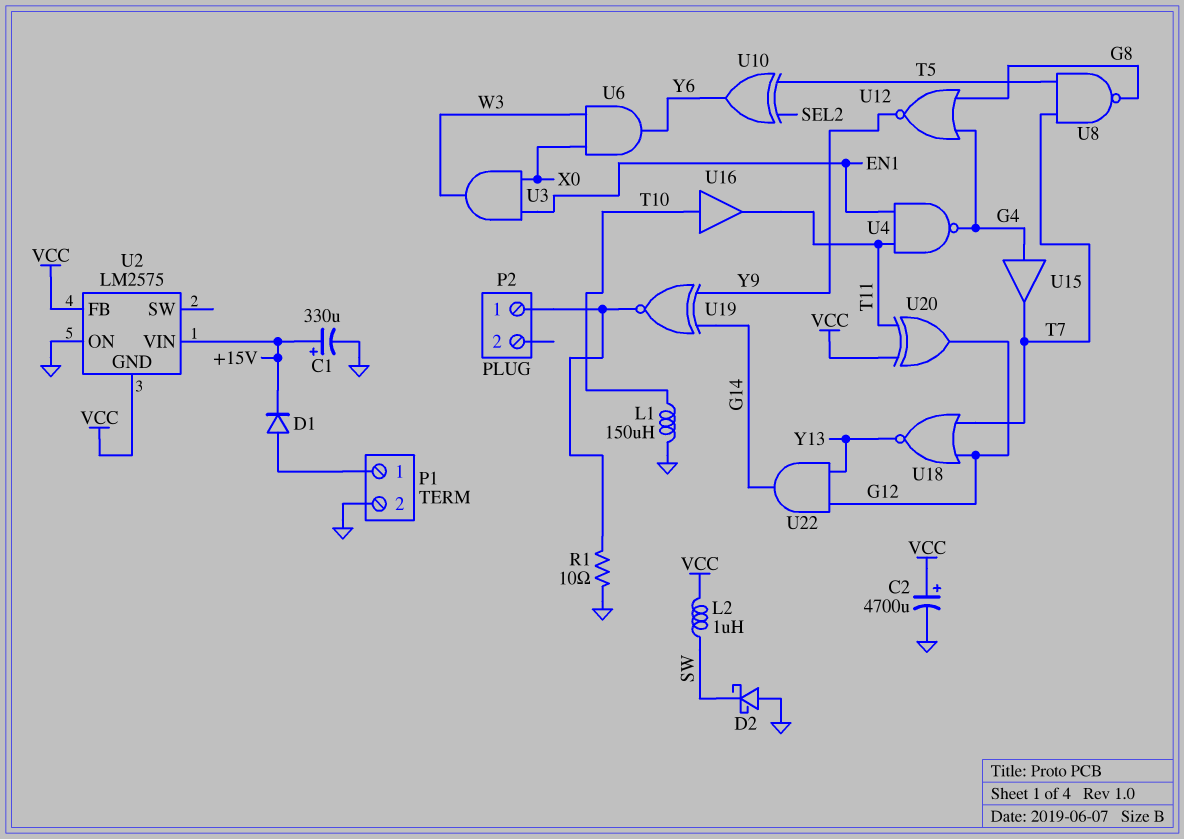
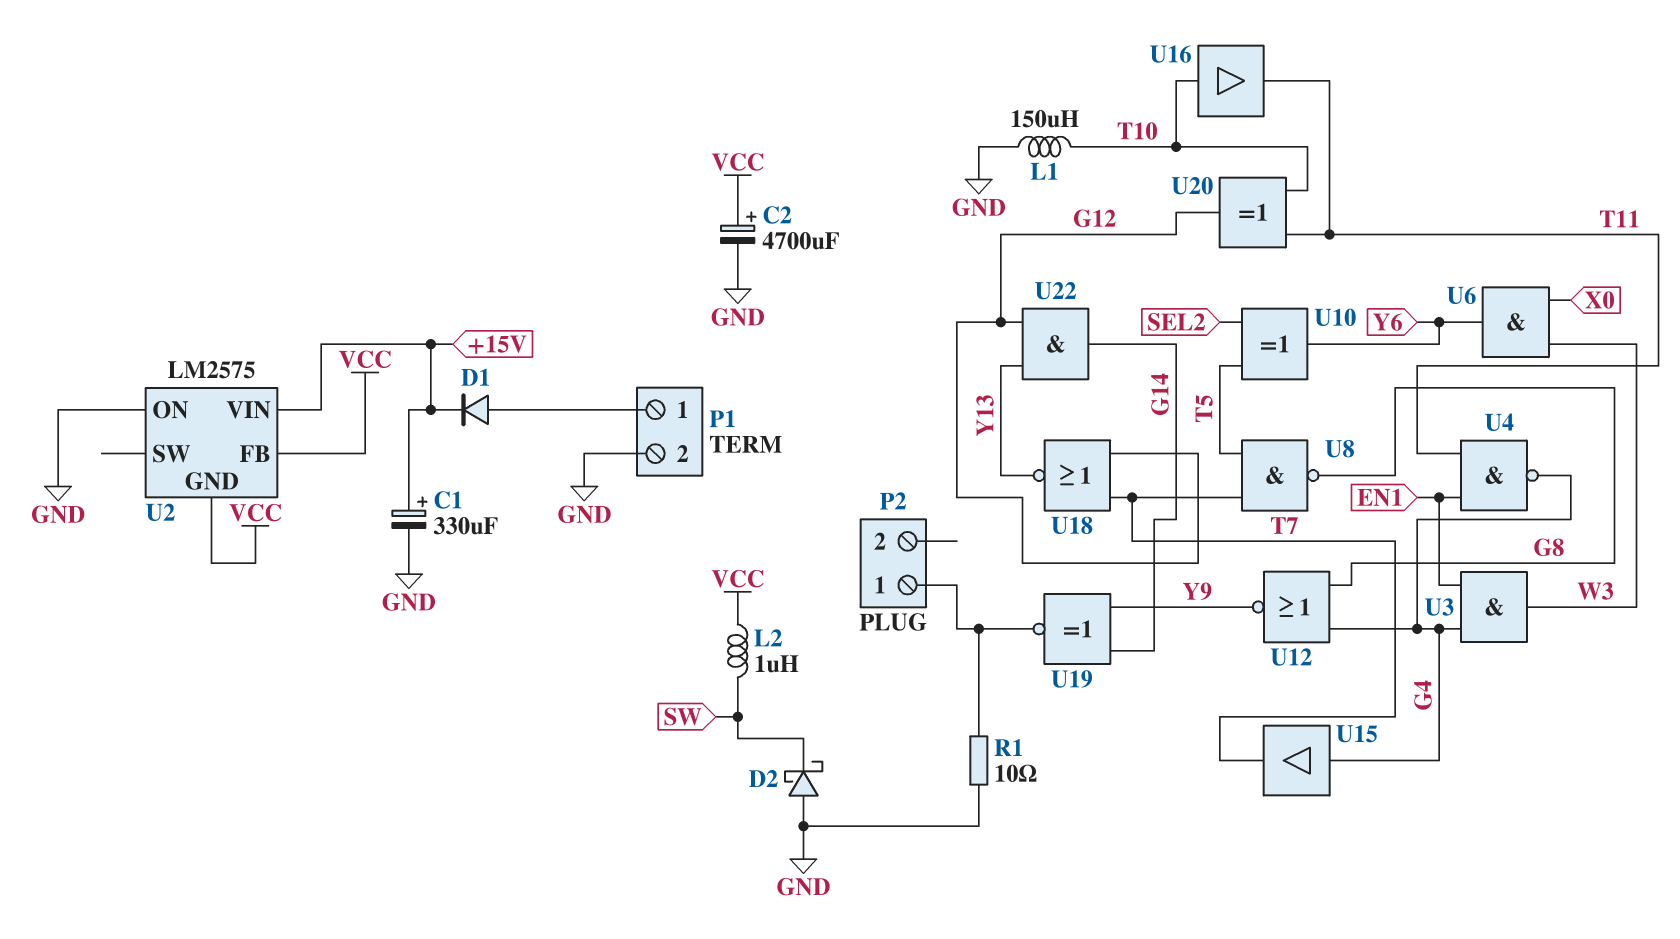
U3: AND (in EN1, in X0, out W3) -> AND (in EN1, in G4, out W3)
U20: XOR (in T11, in VCC, out G12) -> XOR (in T10, in T11, out G12)

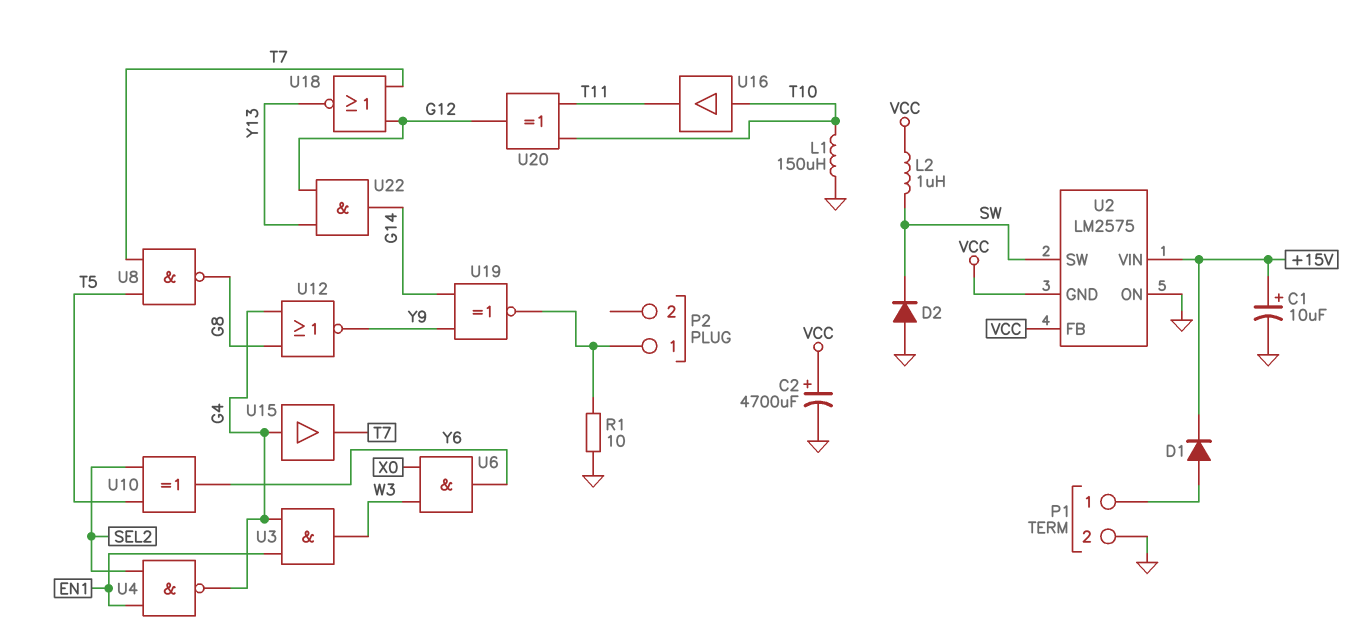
C1: 330uF (plus +15V, minus GND) -> 10uF (plus +15V, minus GND)
D2: schottky (A GND, K SW) -> diode (A GND, K SW)
U2 pin SW: none -> SW
U4: NAND (in EN1, in T11, out G4) -> NAND (in EN1, in SEL2, out G4)

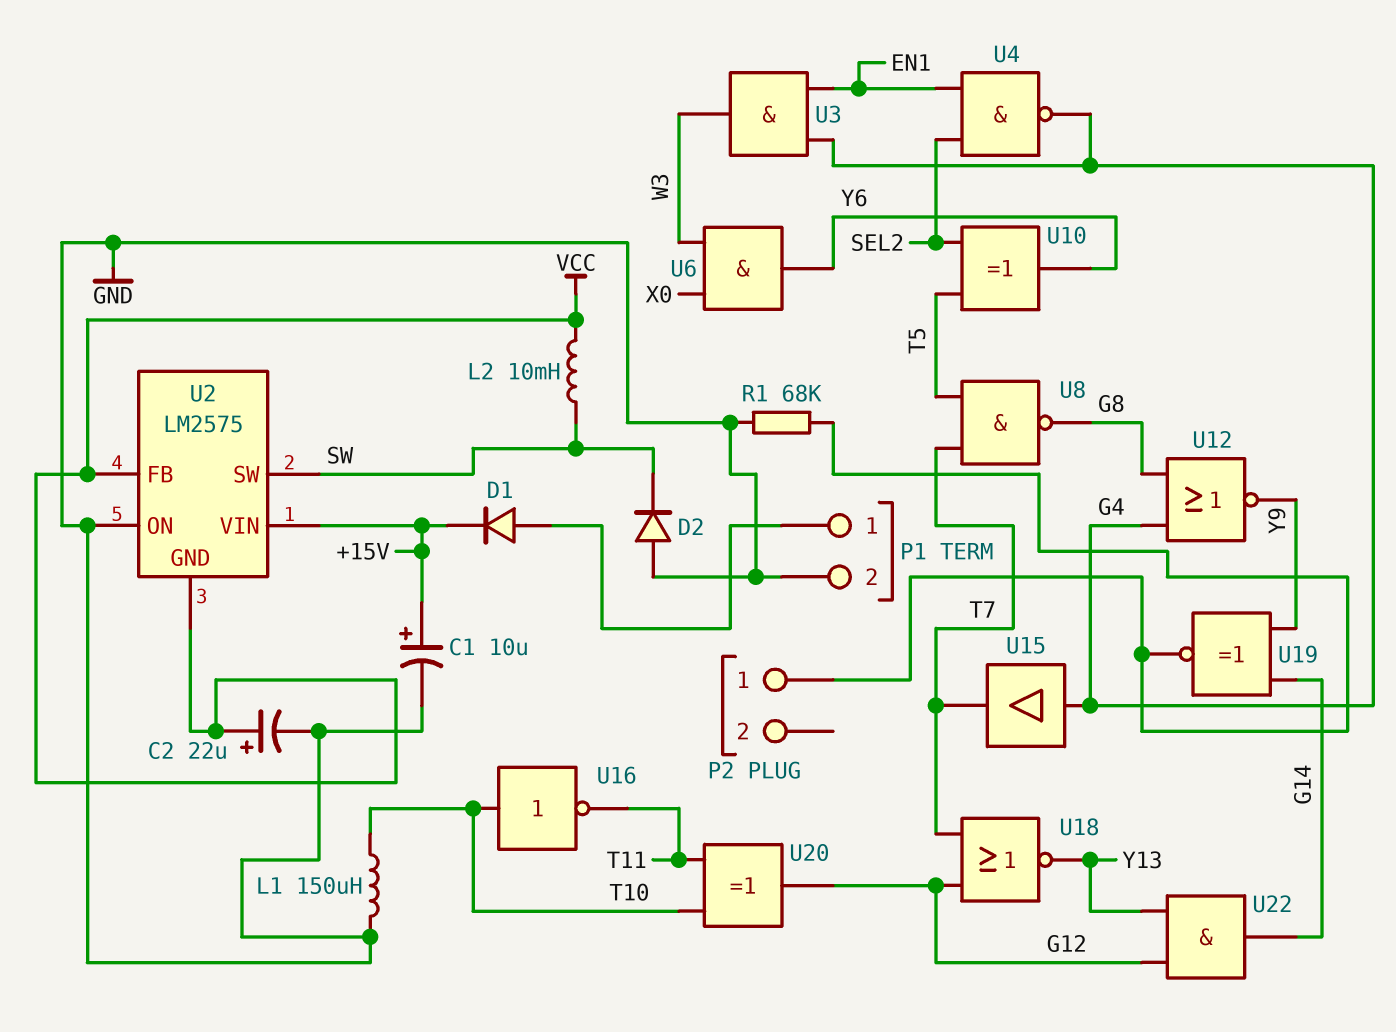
C2: 4700uF (plus VCC, minus GND) -> 22uF (plus VCC, minus GND)
L2: 1uH (SW, VCC) -> 10mH (SW, VCC)
R1: 10 (GND, P2/1) -> 68k (GND, P2/1)
U16: buffer (in T10, out T11) -> NOT (in T10, out T11)

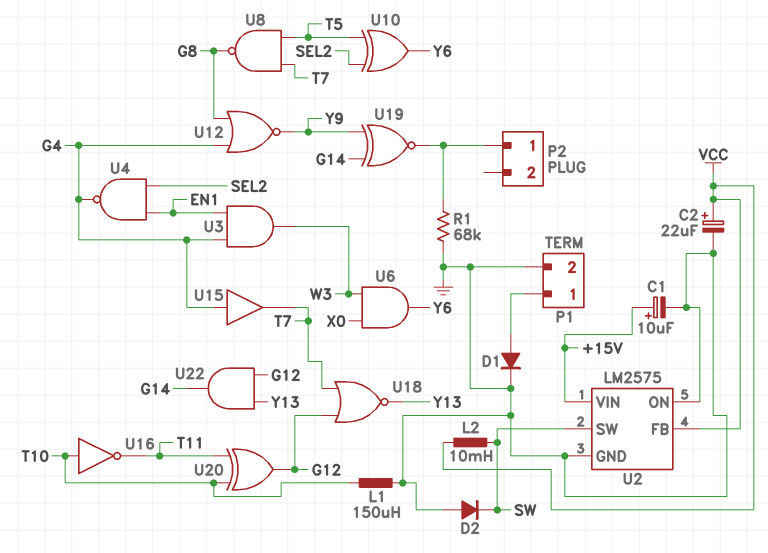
D1: diode (A P1/1, K +15V) -> diode (A P1/1, K GND)
U2 pin GND: VCC -> GND

